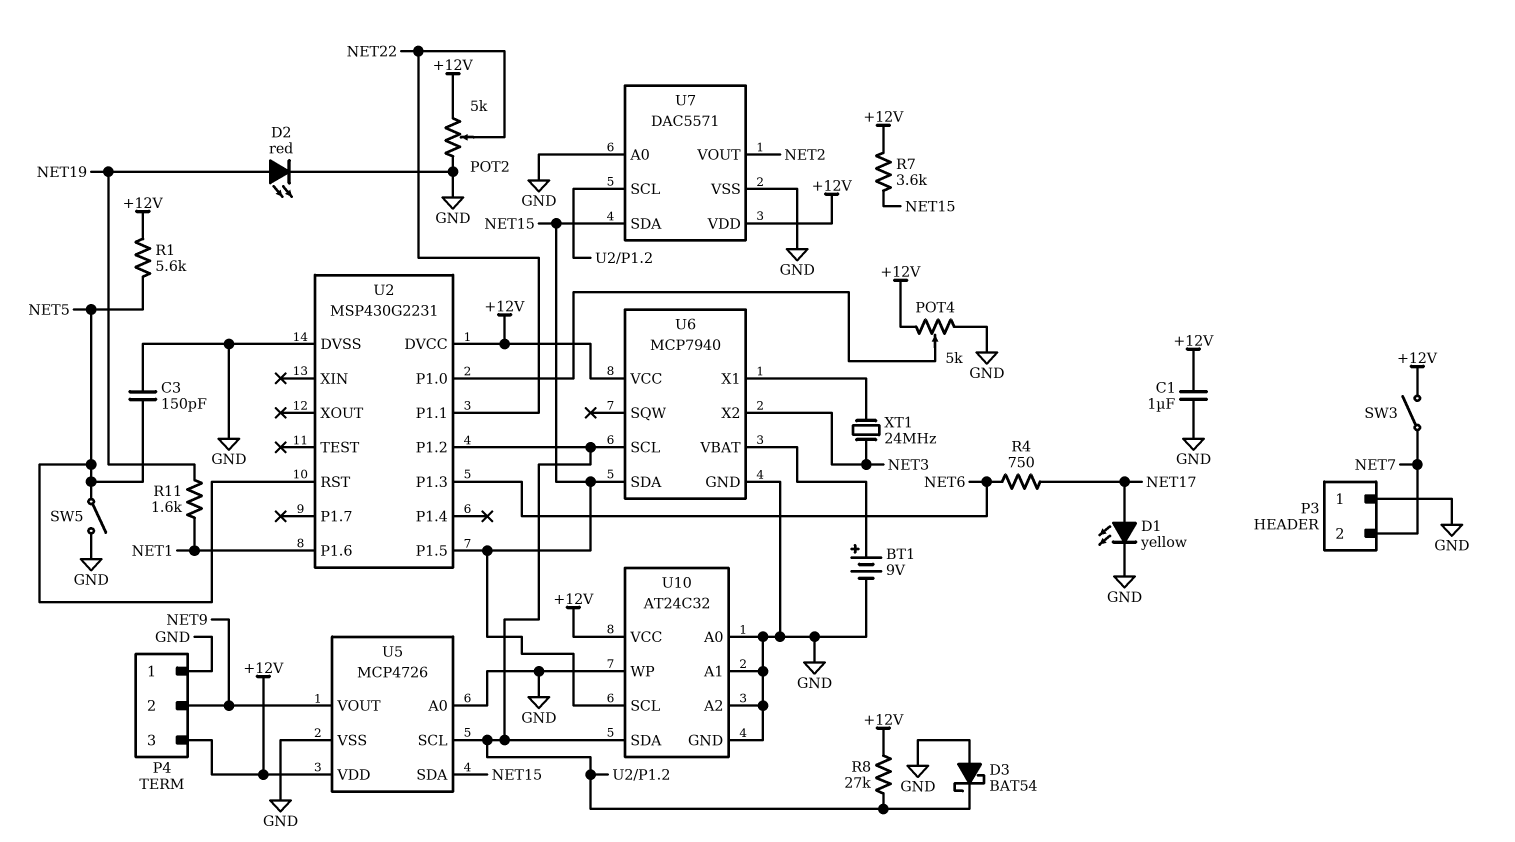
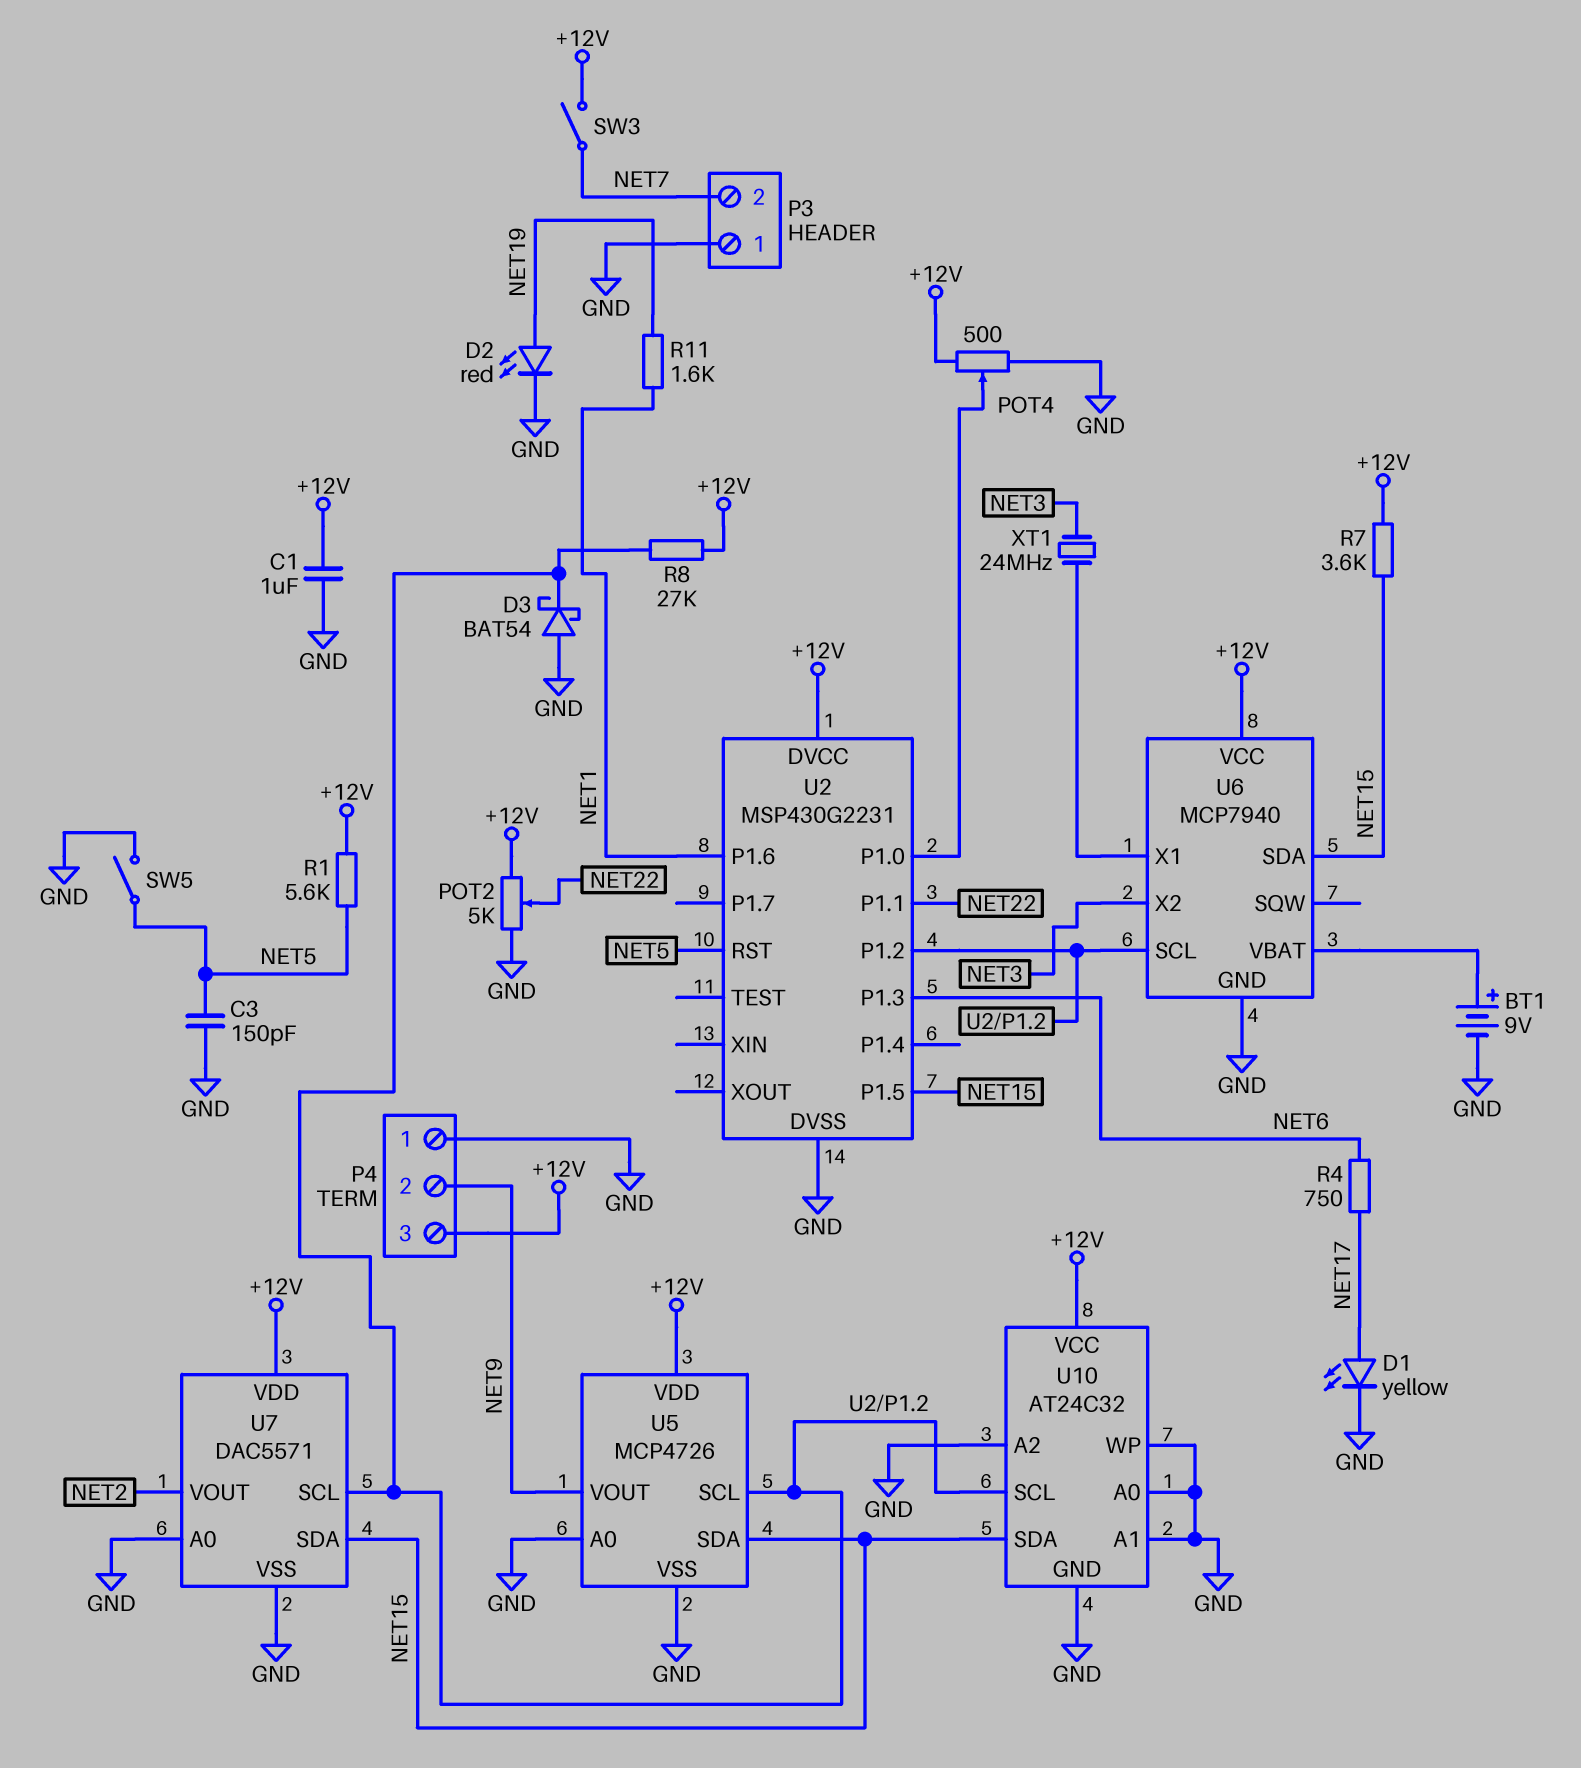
POT4: 5k (+12V, GND, wiper U2/P1.0) -> 500 (+12V, GND, wiper U2/P1.0)
U10 pin SCL: NET15 -> U2/P1.2
U10 pin SDA: U2/P1.2 -> NET15

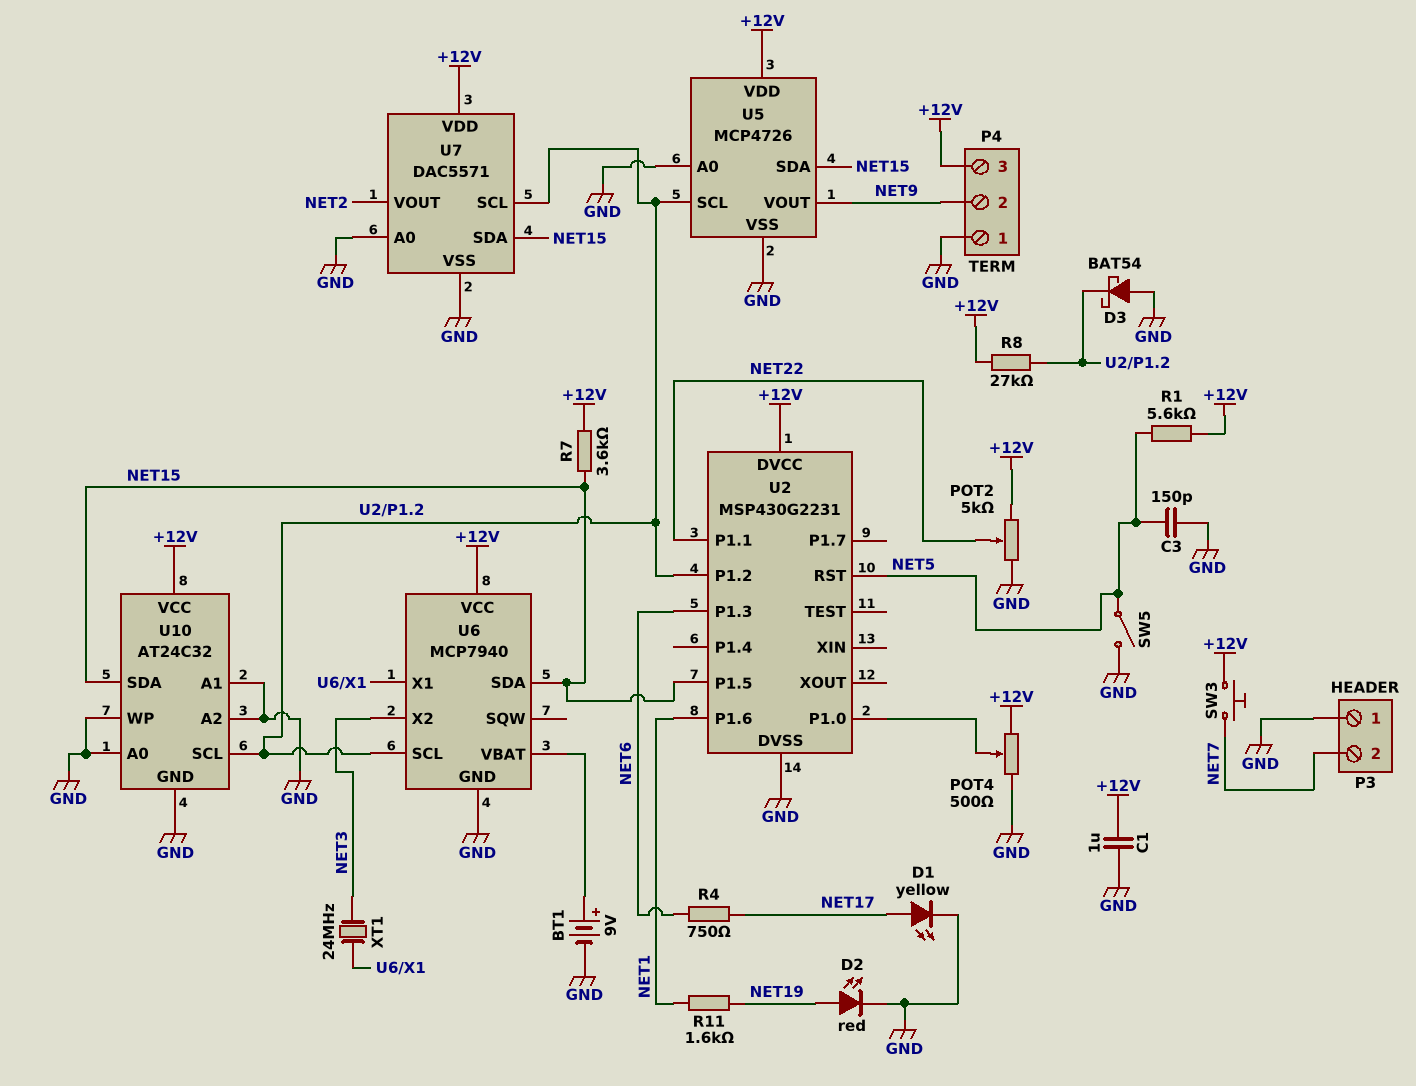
SW3: switch (+12V, NET7) -> button (+12V, NET7)

